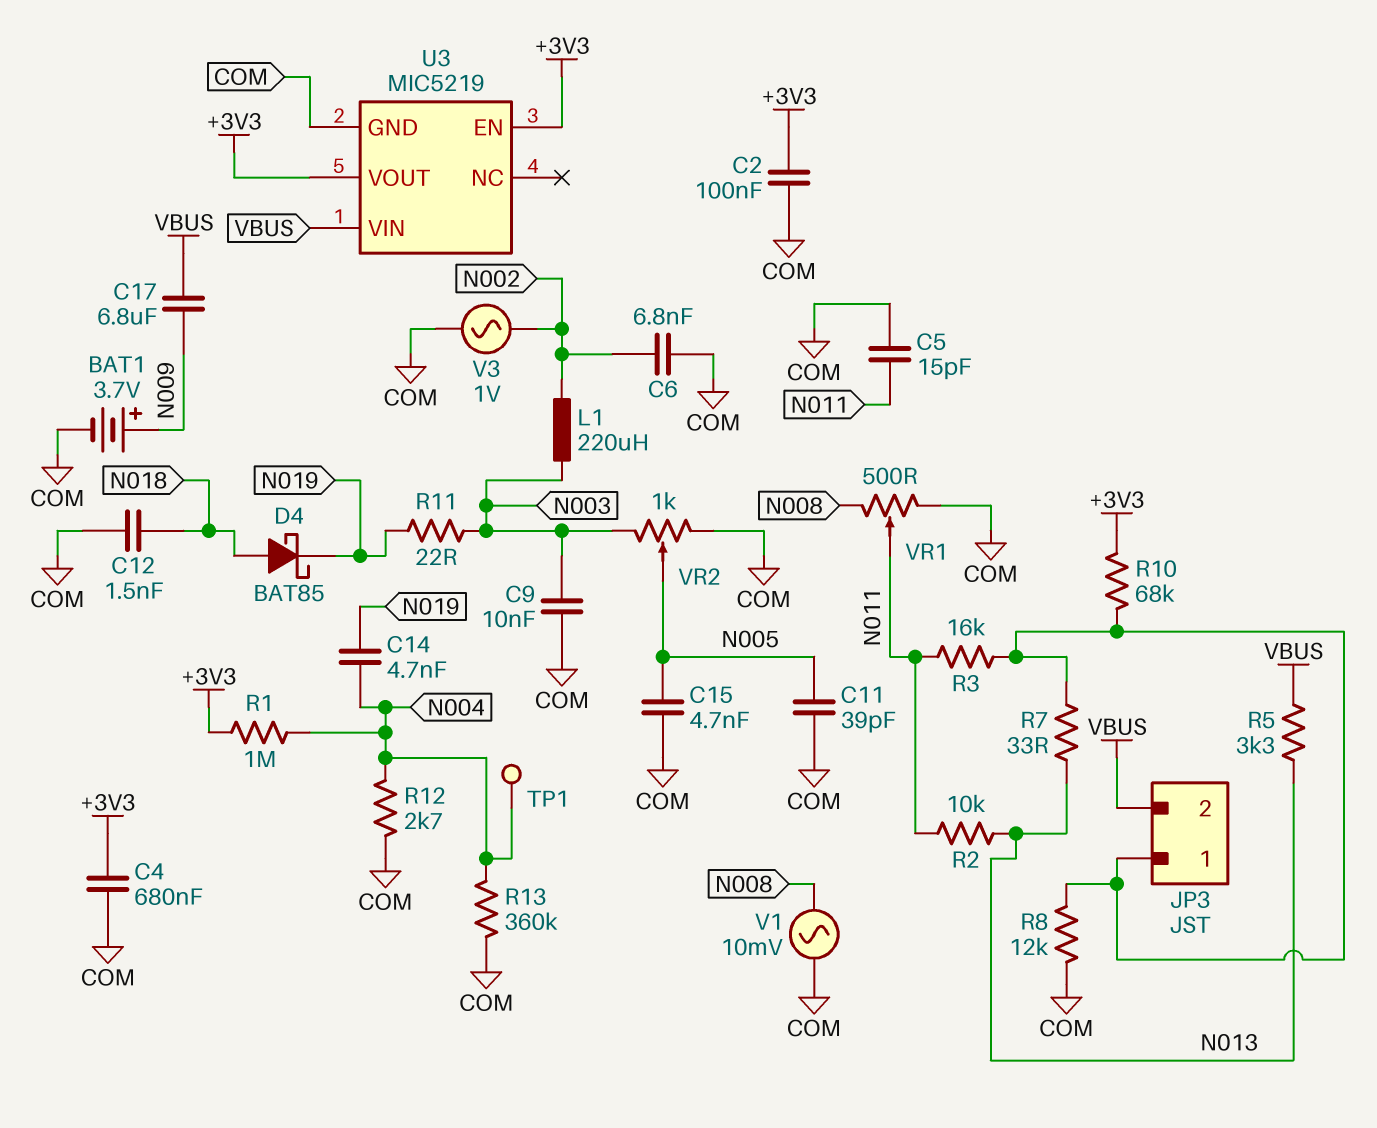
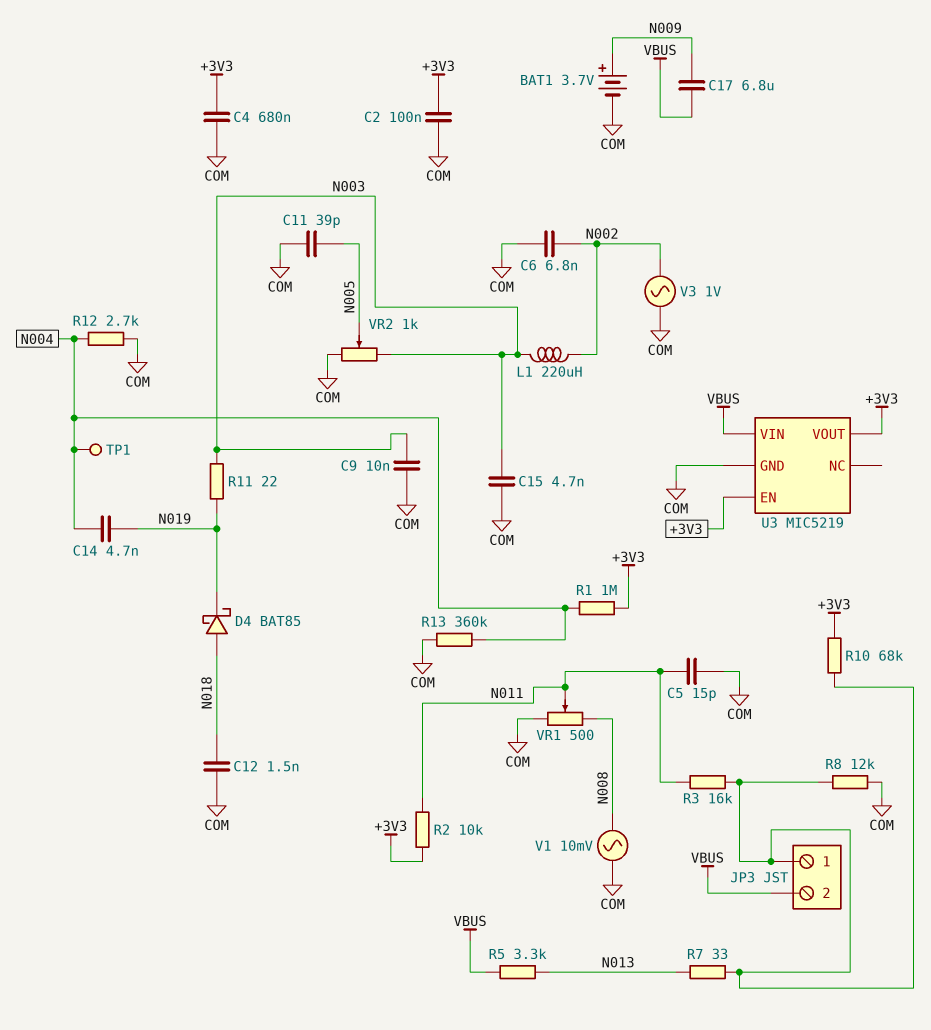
C15: 4.7nF (COM, N005) -> 4.7nF (COM, N003)
R2: 10k (N011, N013) -> 10k (+3V3, N011)

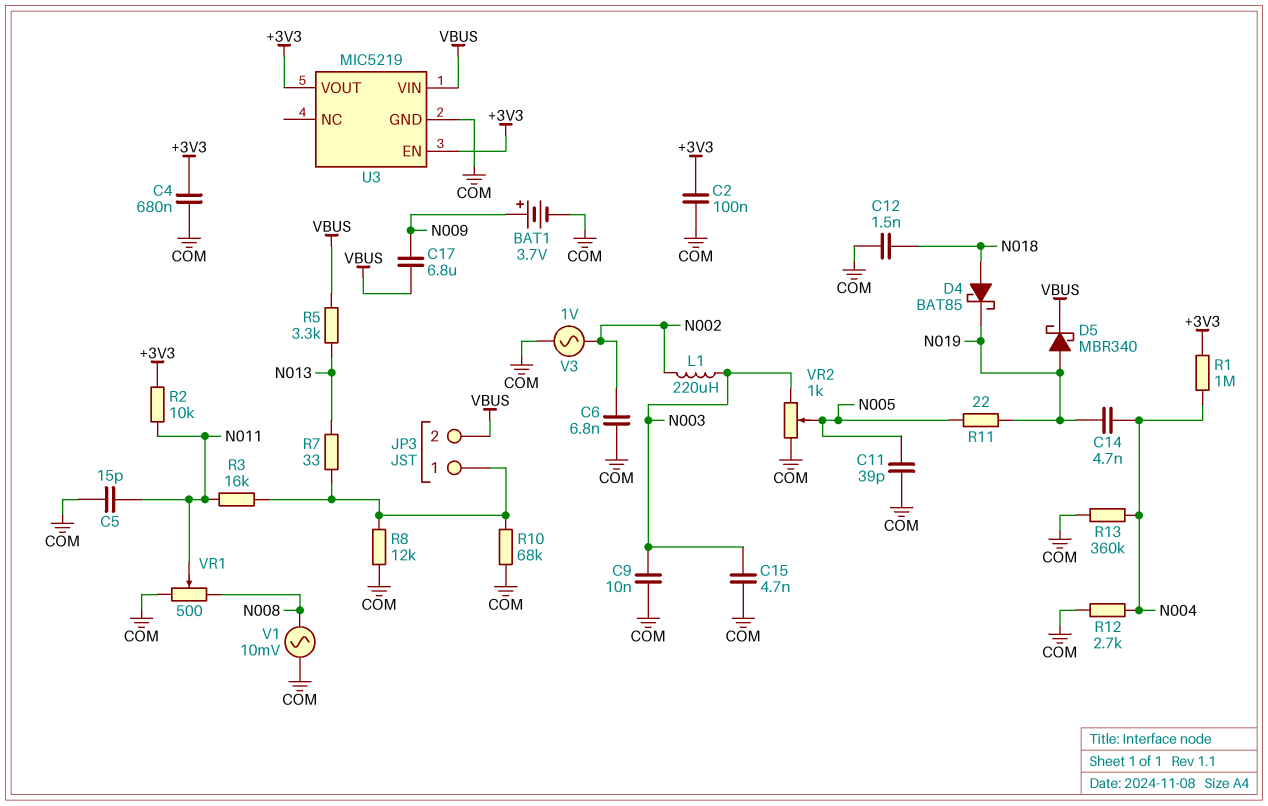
D5: none -> schottky MBR340 (A N019, K VBUS)
R10: 68k (+3V3, JP3/1) -> 68k (COM, JP3/1)
R11: 22 (N003, N019) -> 22 (N005, N019)
TP1: test point (N004) -> none

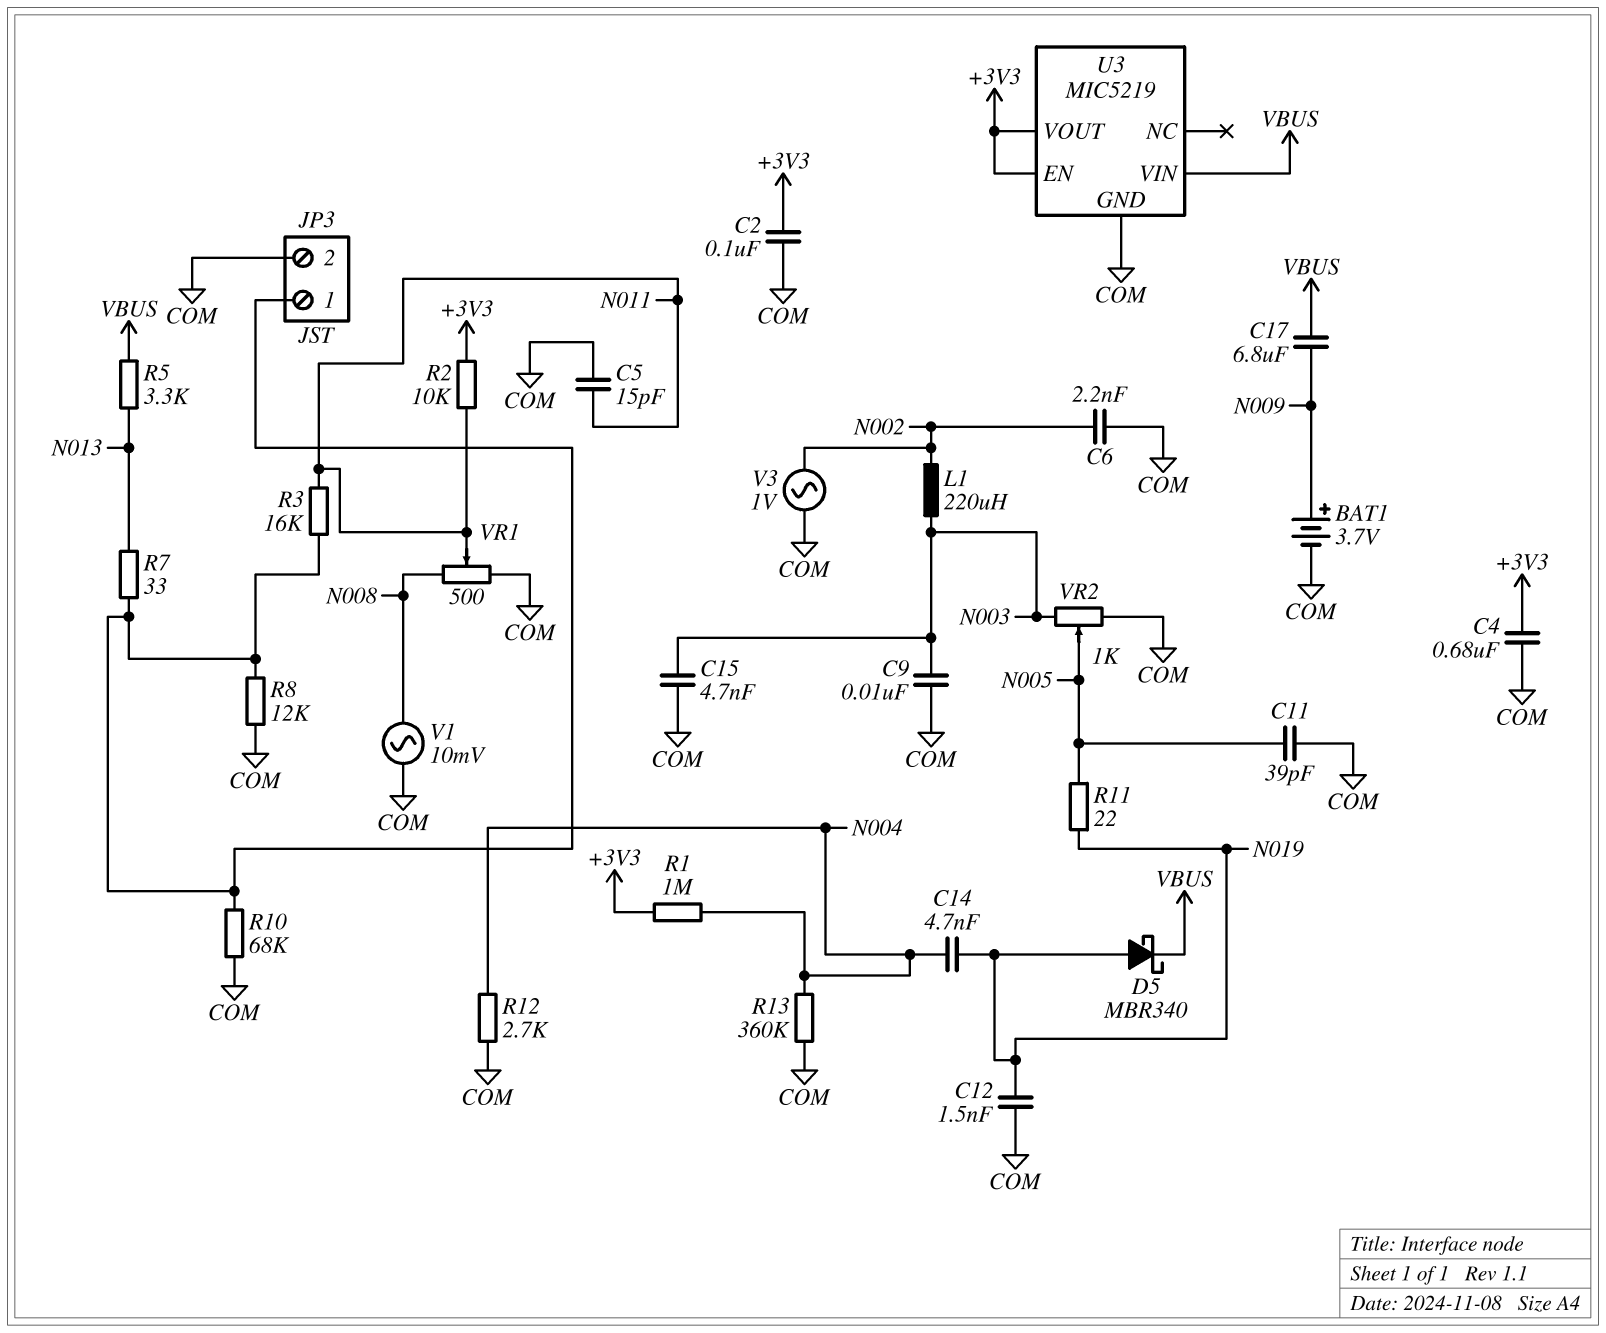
C6: 6.8nF (COM, N002) -> 2.2nF (COM, N002)
C12: 1.5nF (COM, N018) -> 1.5nF (COM, N019)
D4: schottky BAT85 (A N018, K N019) -> none
JP3 pin 2: VBUS -> COM

